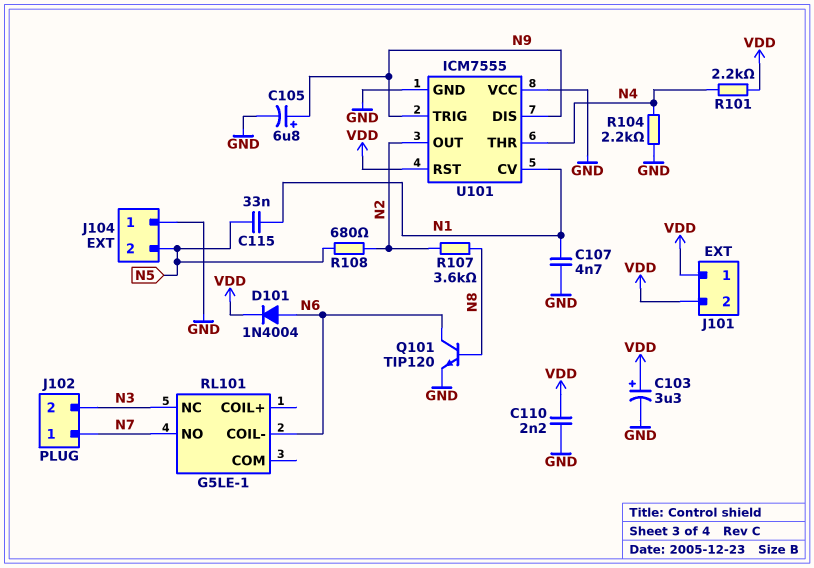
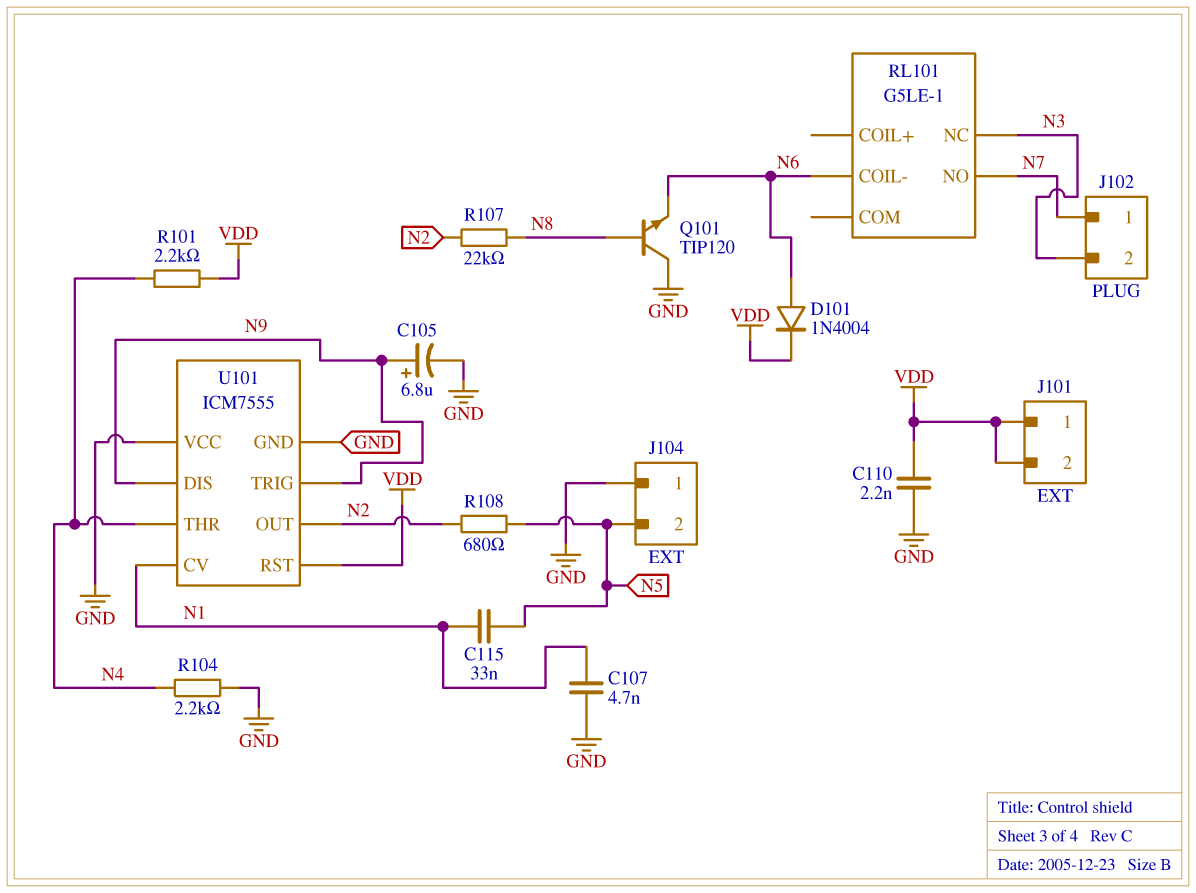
C103: 3.3uF (plus VDD, minus GND) -> none
Q101: NPN TIP120 (B N8, C N6, E GND) -> NPN TIP120 (B N8, C GND, E N6)
R107: 3.6k (N2, N8) -> 22k (N2, N8)

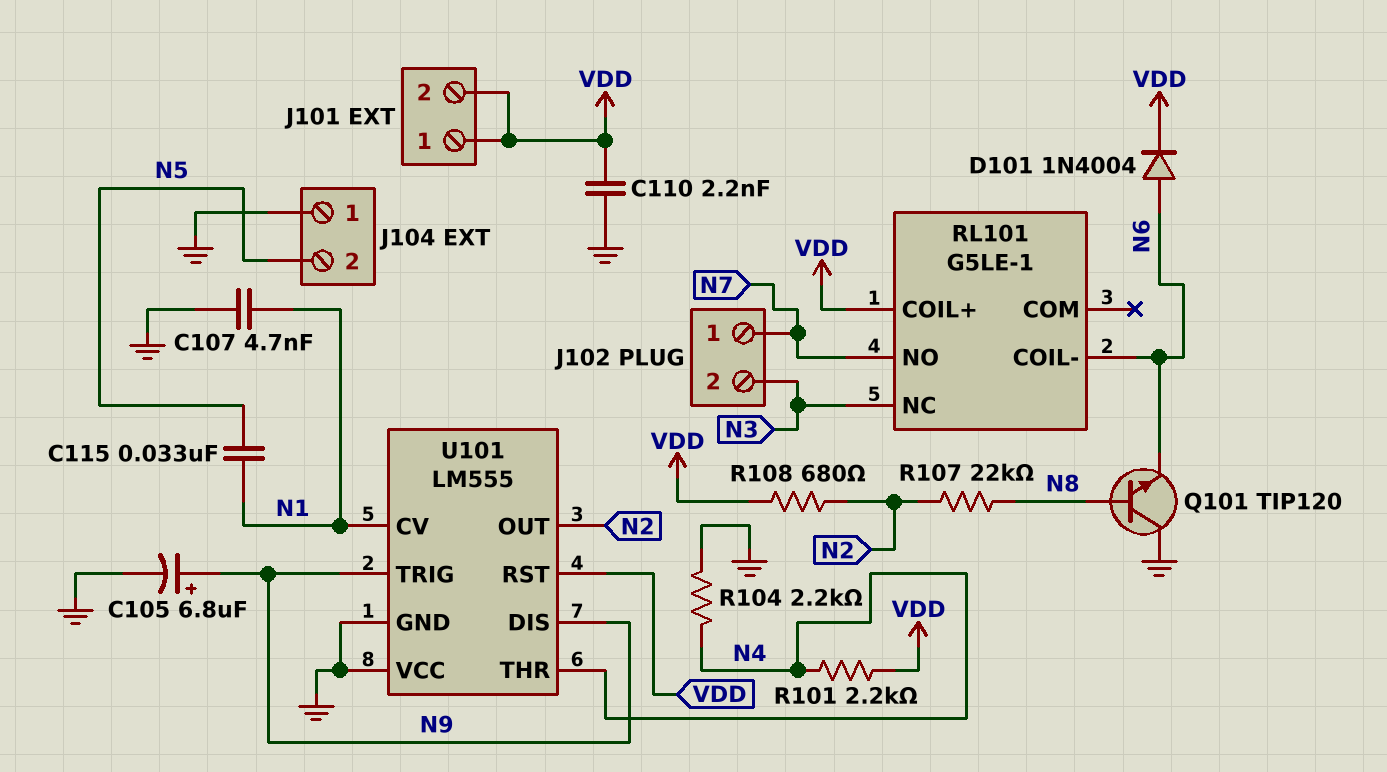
R108: 680 (N2, N5) -> 680 (N2, VDD)
RL101 pin COIL+: none -> VDD
U101: ICM7555 -> LM555

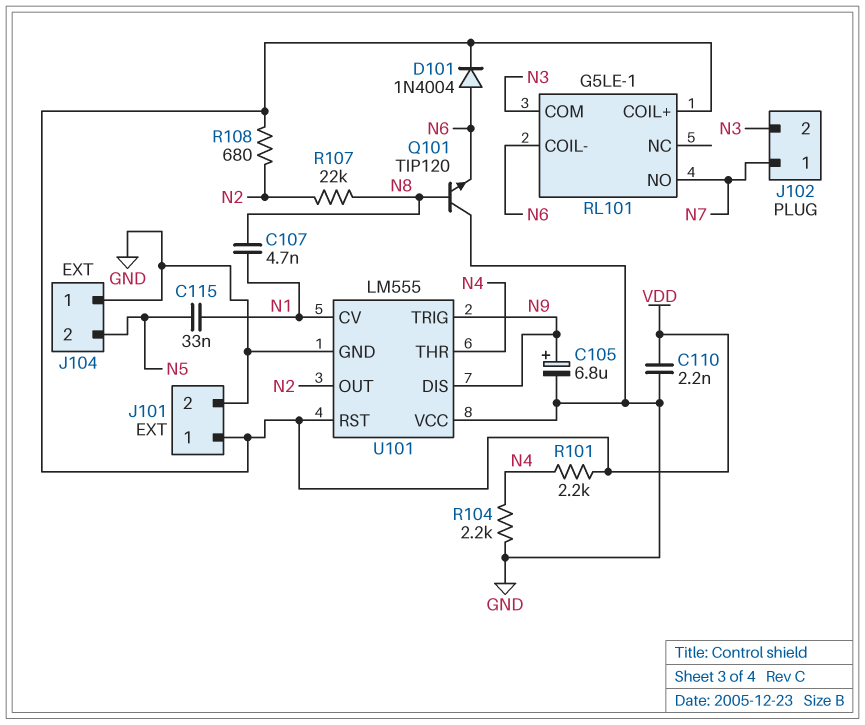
C107: 4.7nF (GND, N1) -> 4.7nF (N1, N8)
J101 pin 2: VDD -> GND
RL101 pin COM: none -> N3
RL101 pin NC: N3 -> none

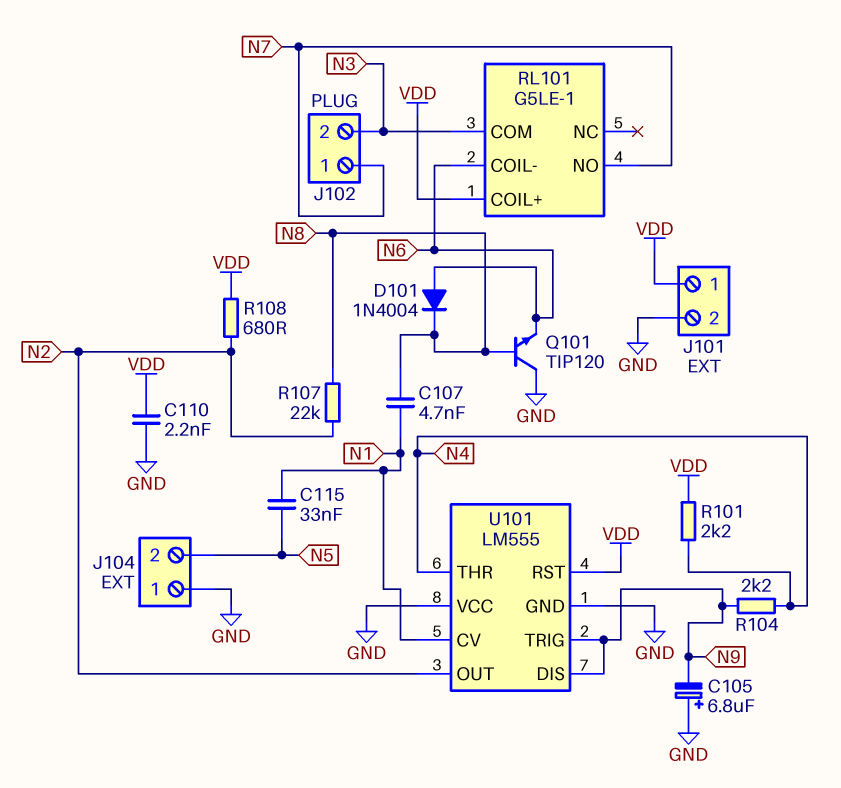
C105: 6.8uF (plus N9, minus GND) -> 6.8uF (plus GND, minus N9)
D101: diode 1N4004 (A N6, K VDD) -> diode 1N4004 (A N6, K N8)
R104: 2.2k (GND, N4) -> 2.2k (N4, N9)

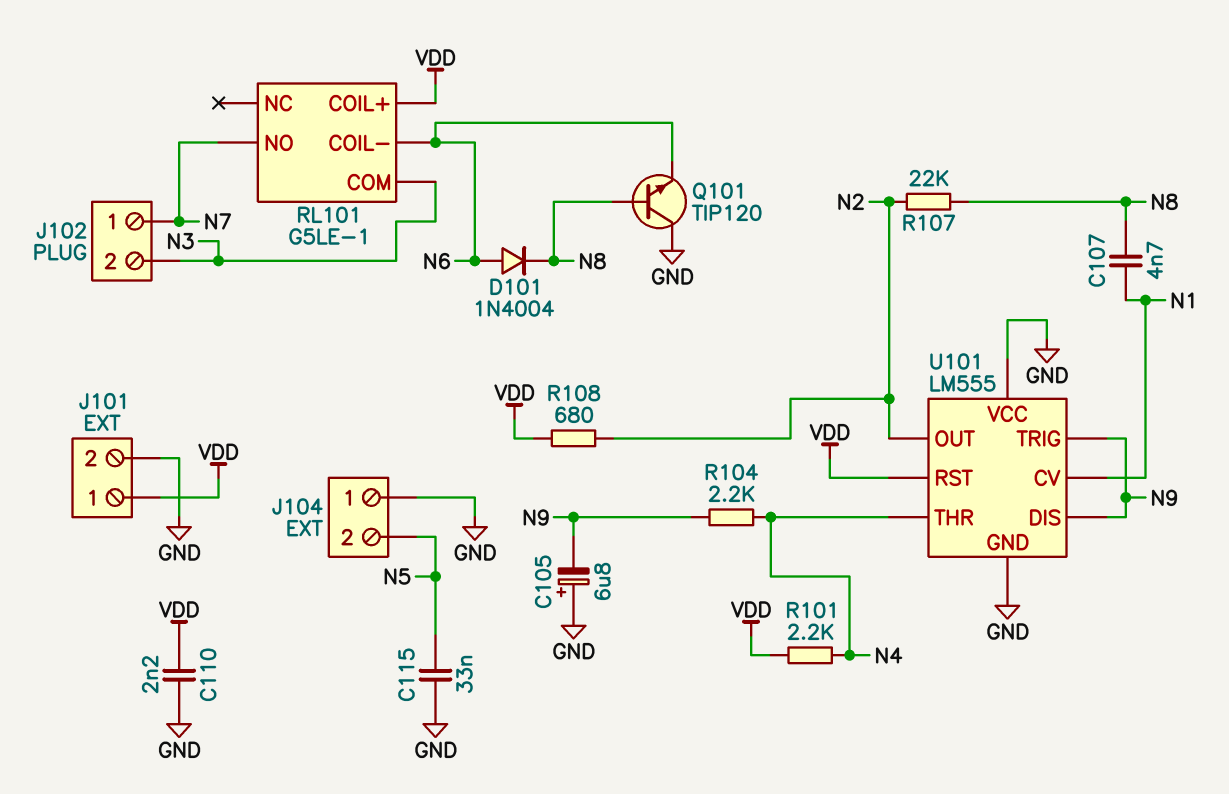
C115: 33nF (N1, N5) -> 33nF (GND, N5)

